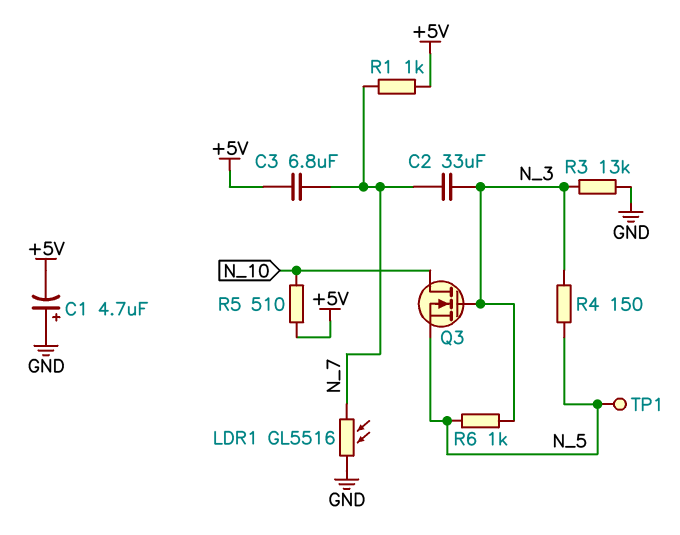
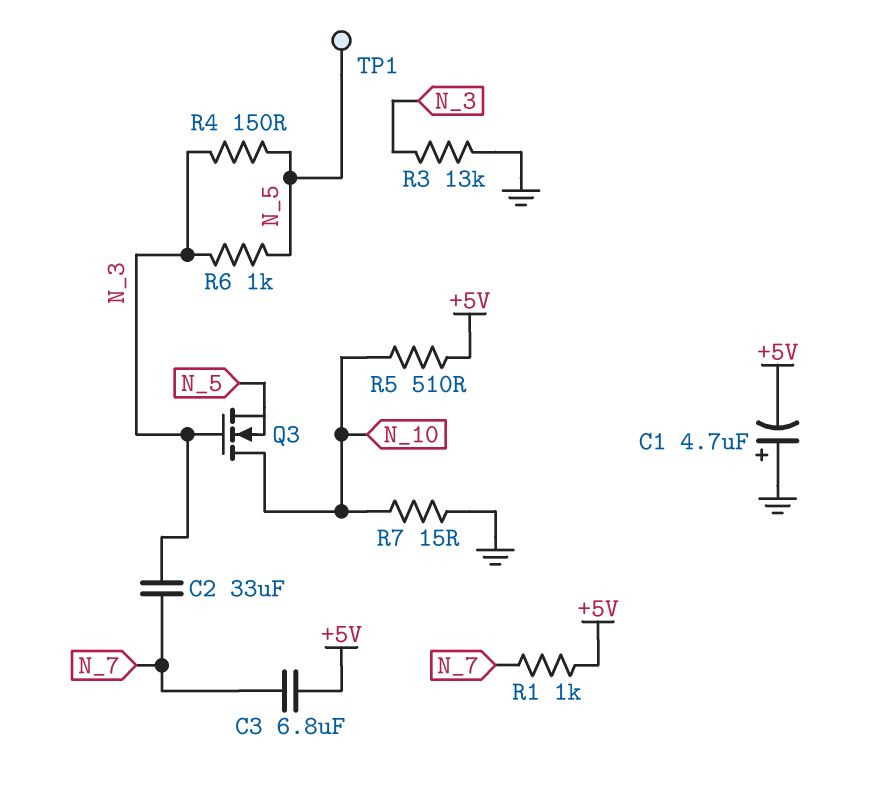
LDR1: GL5516 (GND, N_7) -> none
R7: none -> 15 (GND, N_10)

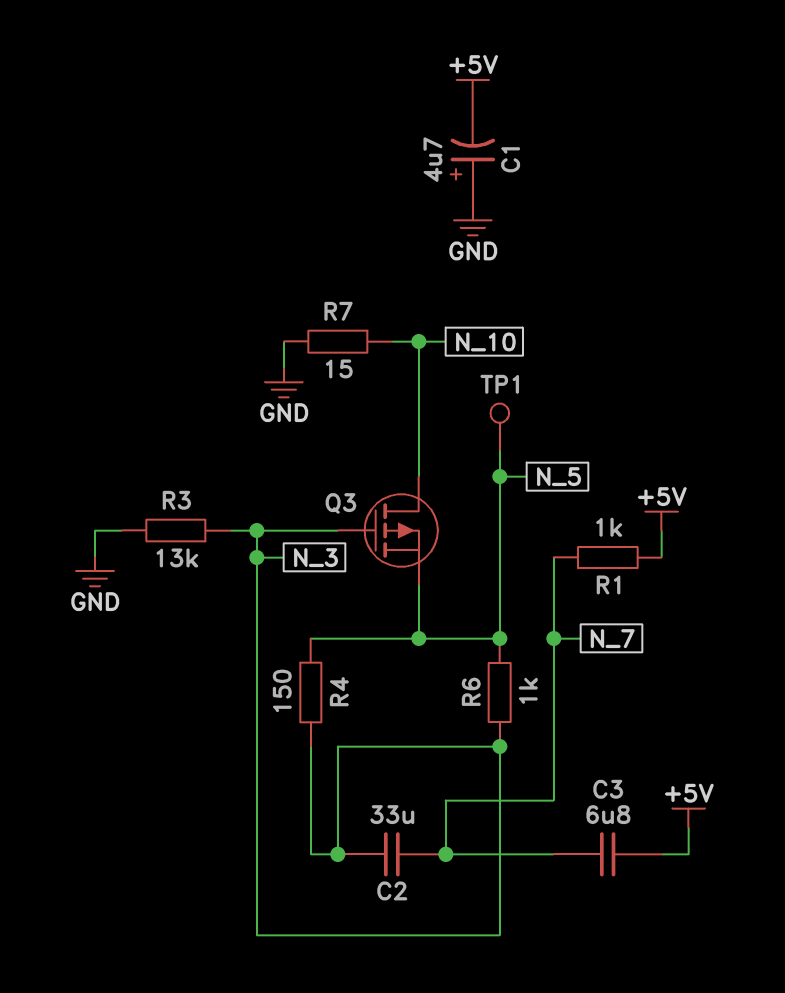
Q3: NMOS (G N_3, D N_10, S N_5) -> PMOS (G N_3, D N_10, S N_5)
R5: 510 (+5V, N_10) -> none

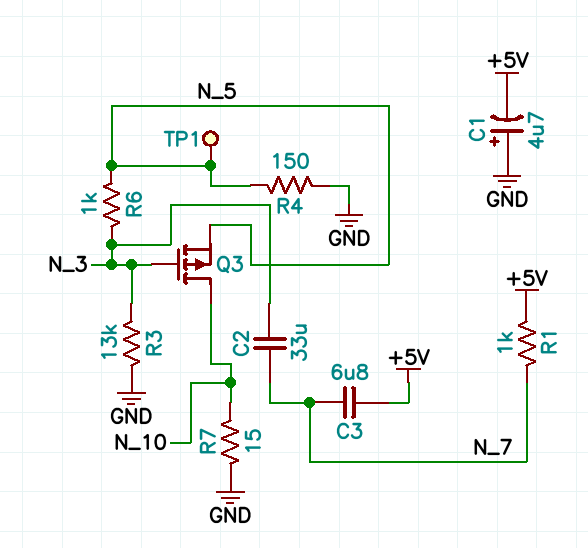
R4: 150 (N_3, N_5) -> 150 (GND, N_5)

